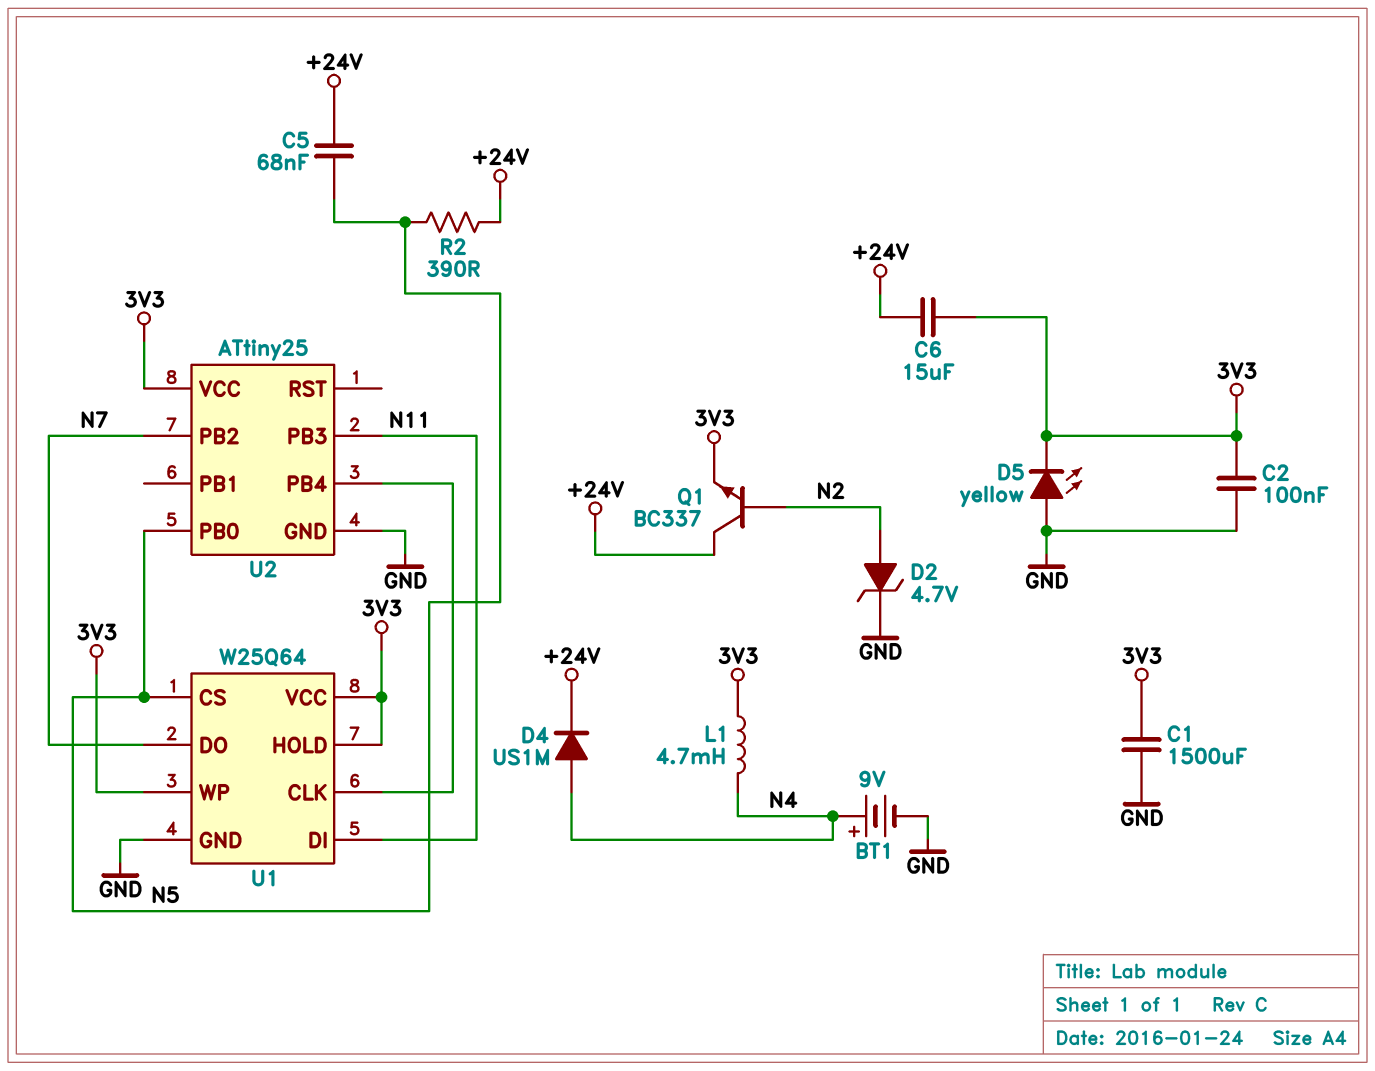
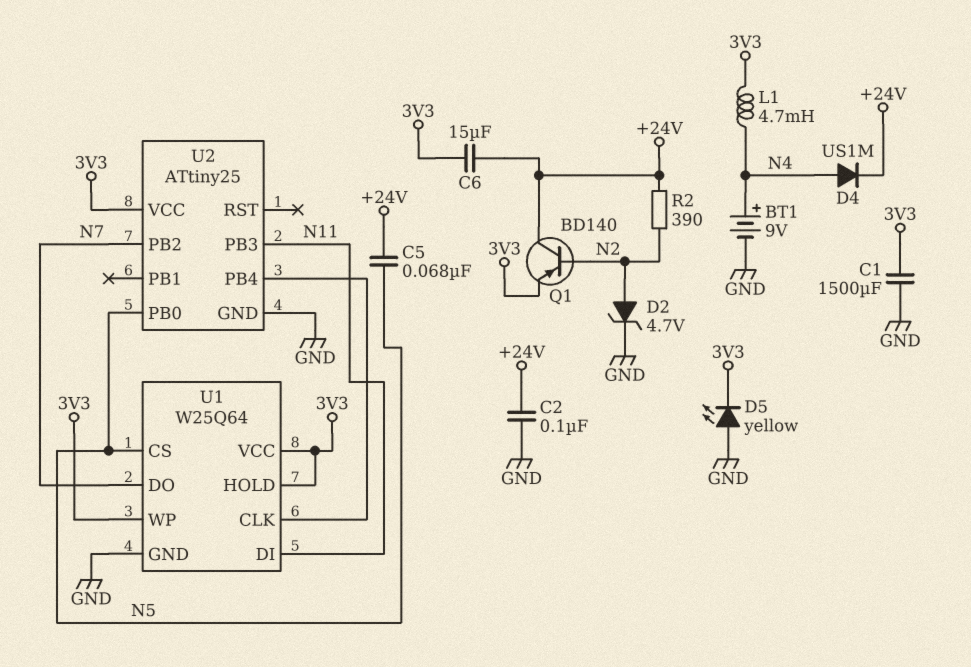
C2: 100nF (3V3, GND) -> 100nF (+24V, GND)
Q1: NPN BC337 (B N2, C +24V, E 3V3) -> PNP BD140 (B N2, C +24V, E 3V3)
R2: 390 (+24V, N5) -> 390 (+24V, N2)

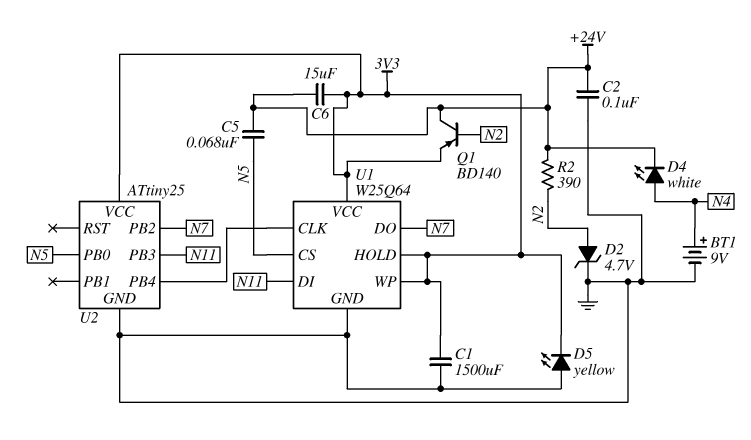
D4: diode US1M (A N4, K +24V) -> LED white (A N4, K +24V)
L1: 4.7mH (3V3, N4) -> none

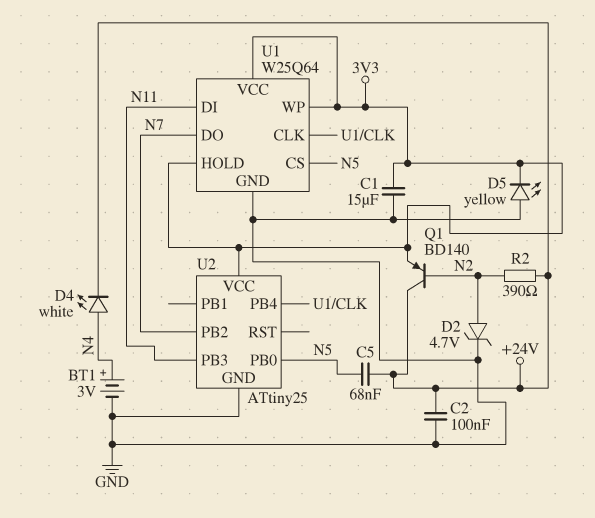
BT1: 9V (plus N4, minus GND) -> 3V (plus N4, minus GND)
C1: 1500uF (3V3, GND) -> 15uF (3V3, GND)
C6: 15uF (+24V, 3V3) -> none

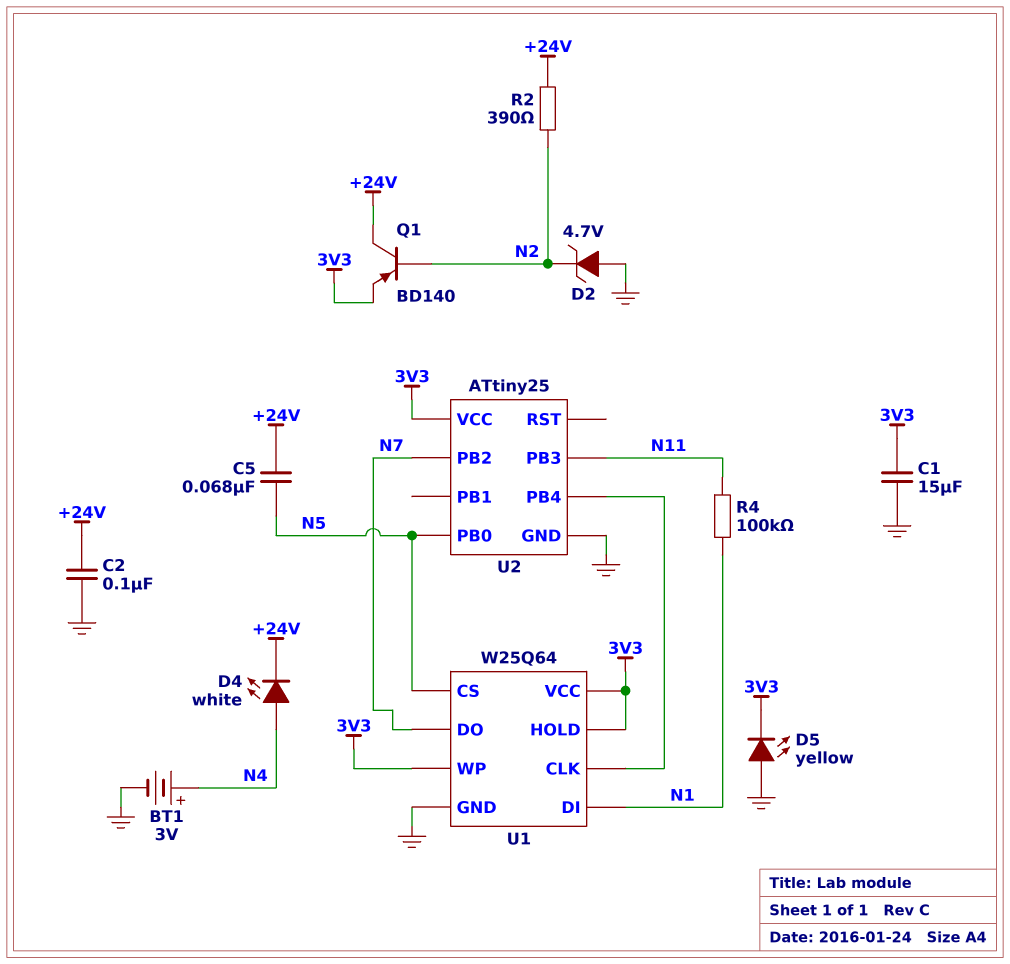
D2: zener 4.7V (A N2, K GND) -> zener 4.7V (A GND, K N2)
R4: none -> 100k (N1, N11)
U1 pin DI: N11 -> N1

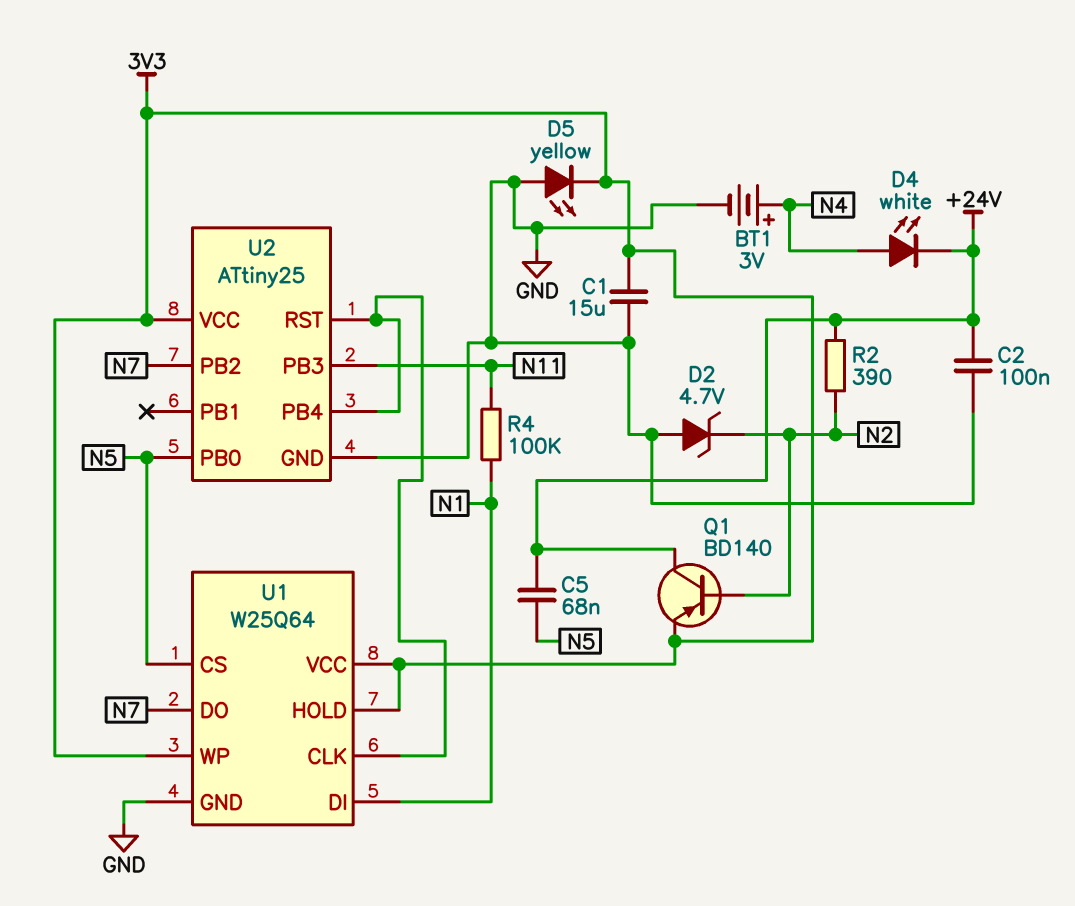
U2 pin RST: none -> U1/CLK

